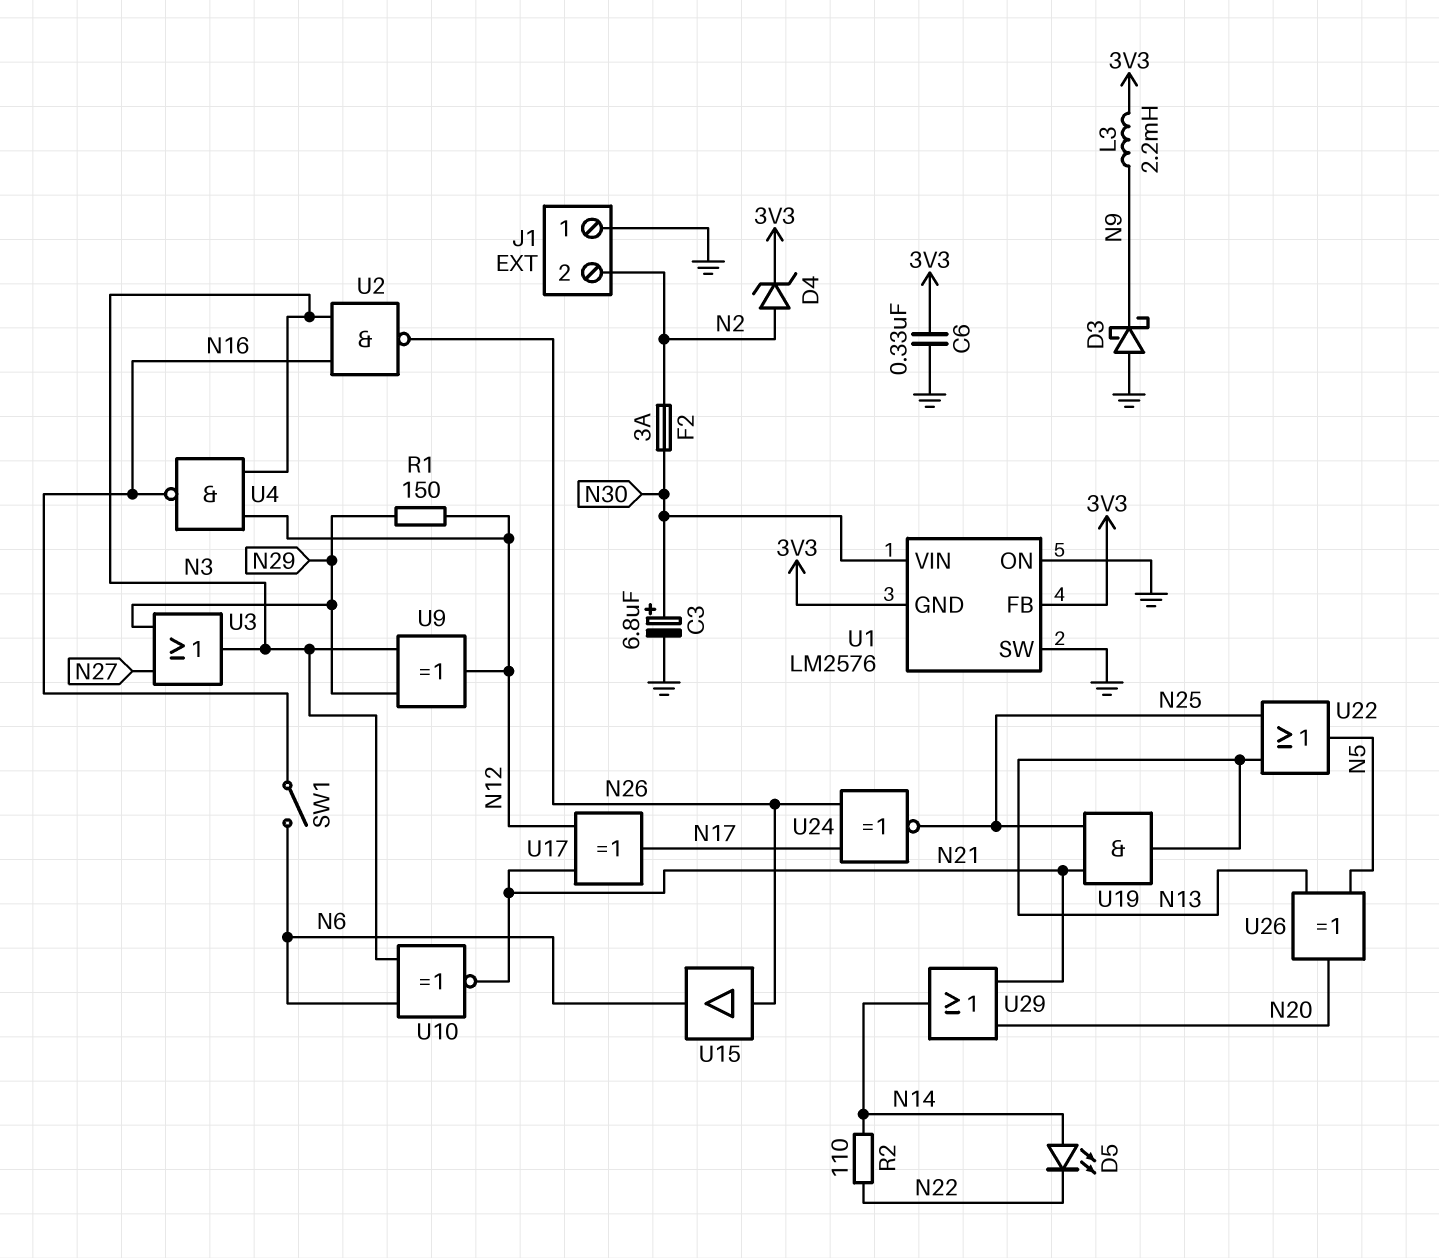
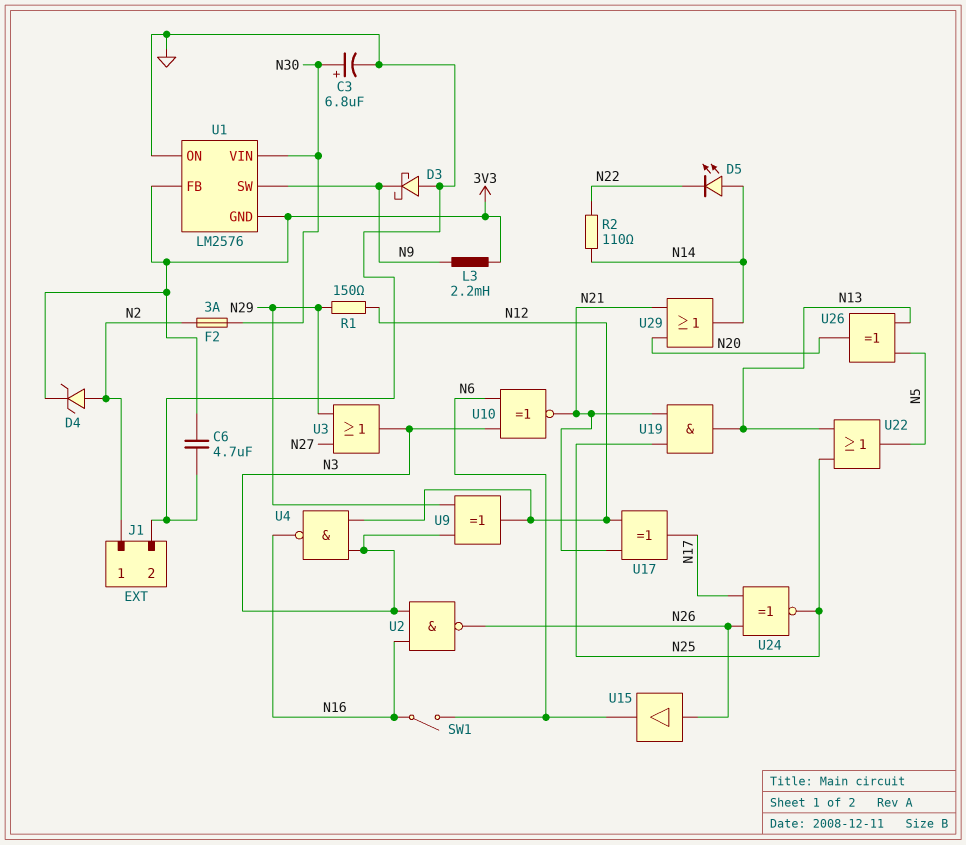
C6: 330nF (3V3, GND) -> 4.7uF (3V3, GND)
J1 pin 1: GND -> N2
J1 pin 2: N2 -> GND
U1 pin SW: GND -> N9

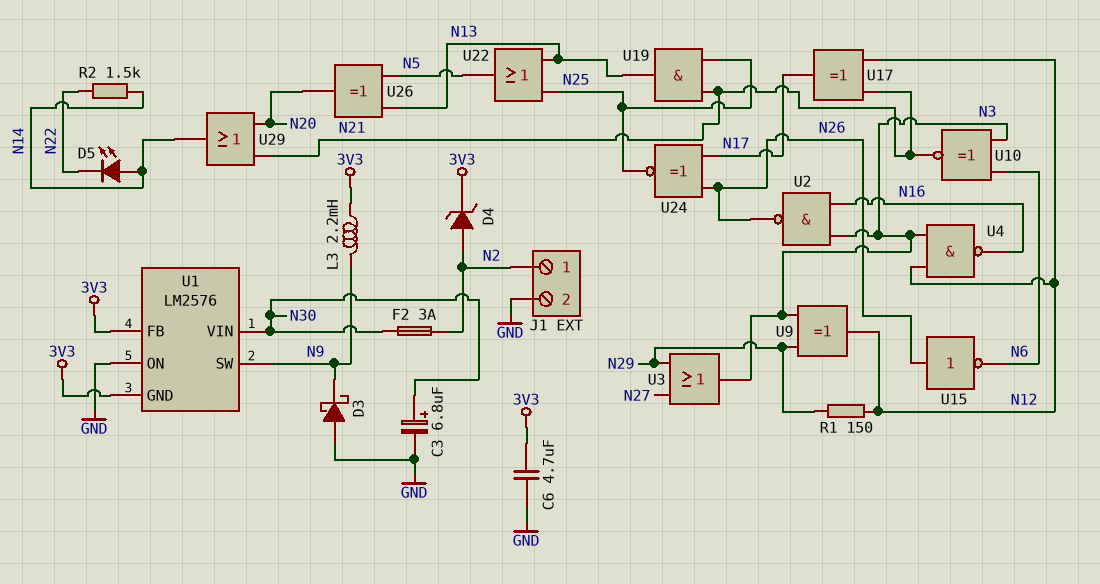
R2: 110 (N14, N22) -> 1.5k (N14, N22)
SW1: switch (N6, N16) -> none
U15: buffer (in N26, out N6) -> NOT (in N26, out N6)

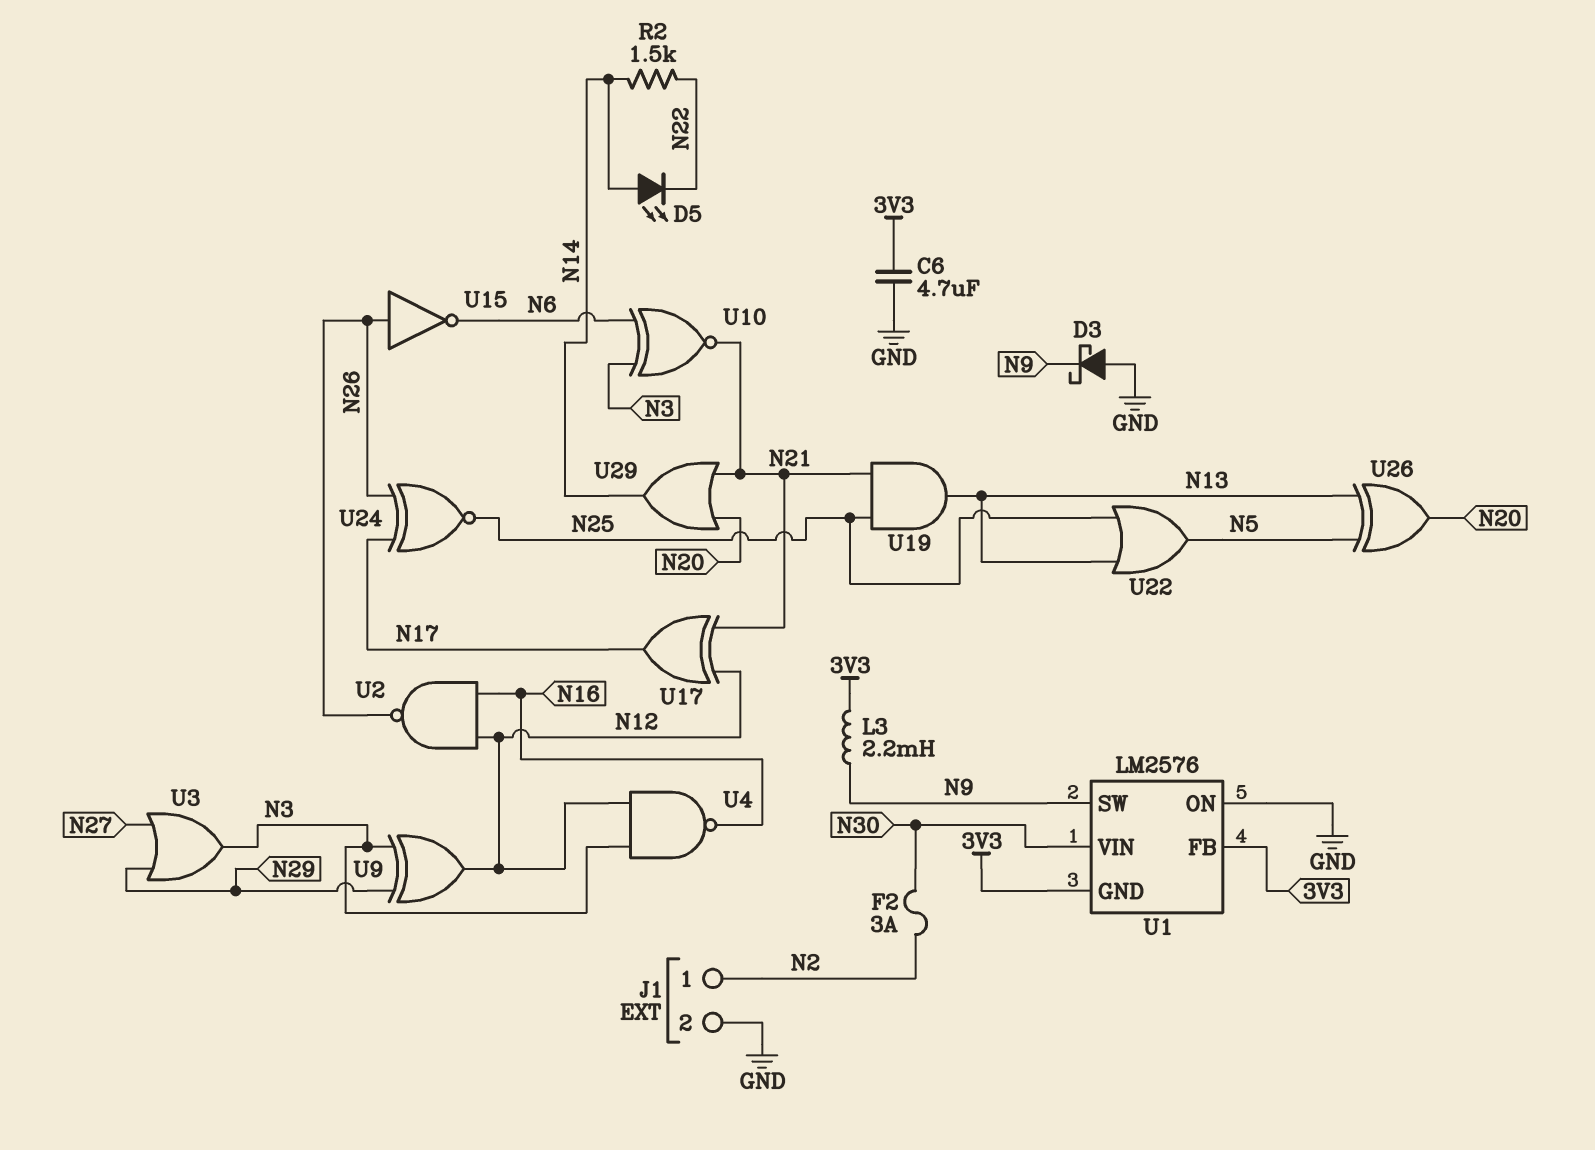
C3: 6.8uF (plus N30, minus GND) -> none
D4: zener (A N2, K 3V3) -> none
R1: 150 (N12, N29) -> none
U2: NAND (in N3, in N16, out N26) -> NAND (in N12, in N16, out N26)

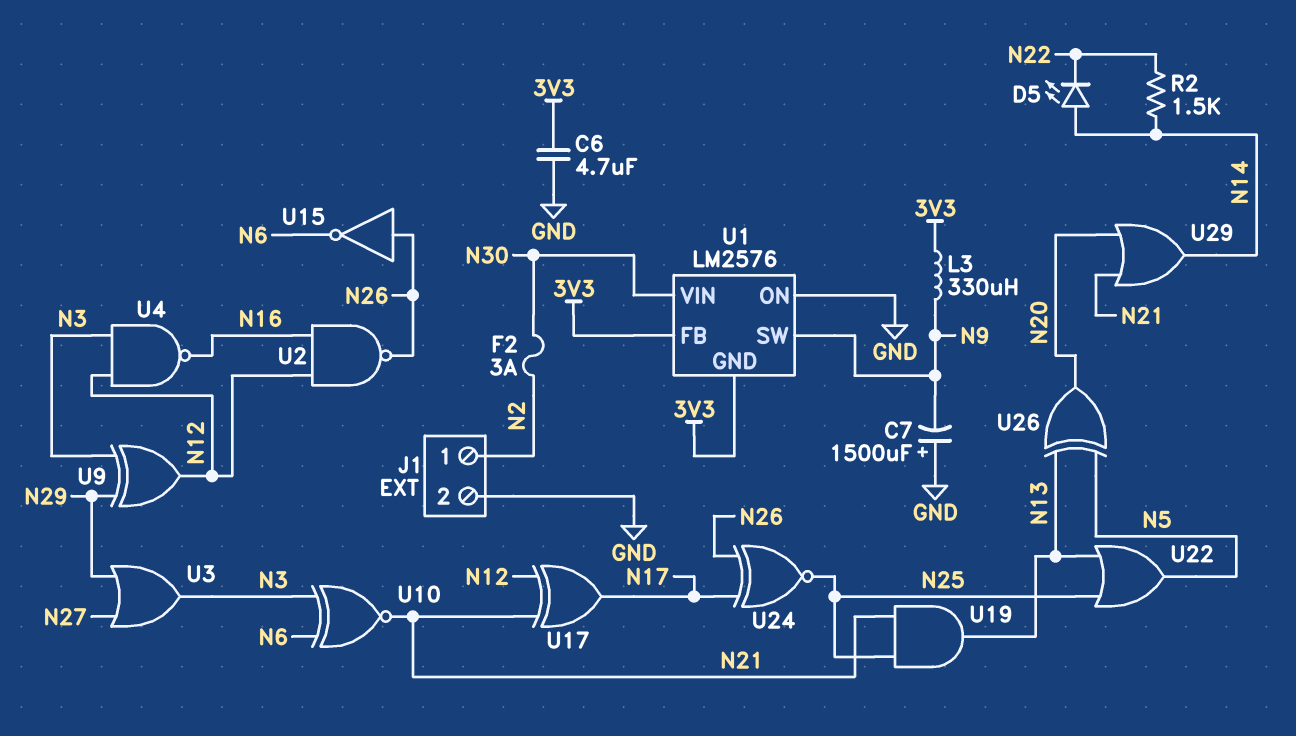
C7: none -> 1500uF (plus GND, minus N9)
D3: schottky (A GND, K N9) -> none
L3: 2.2mH (3V3, N9) -> 330uH (3V3, N9)

